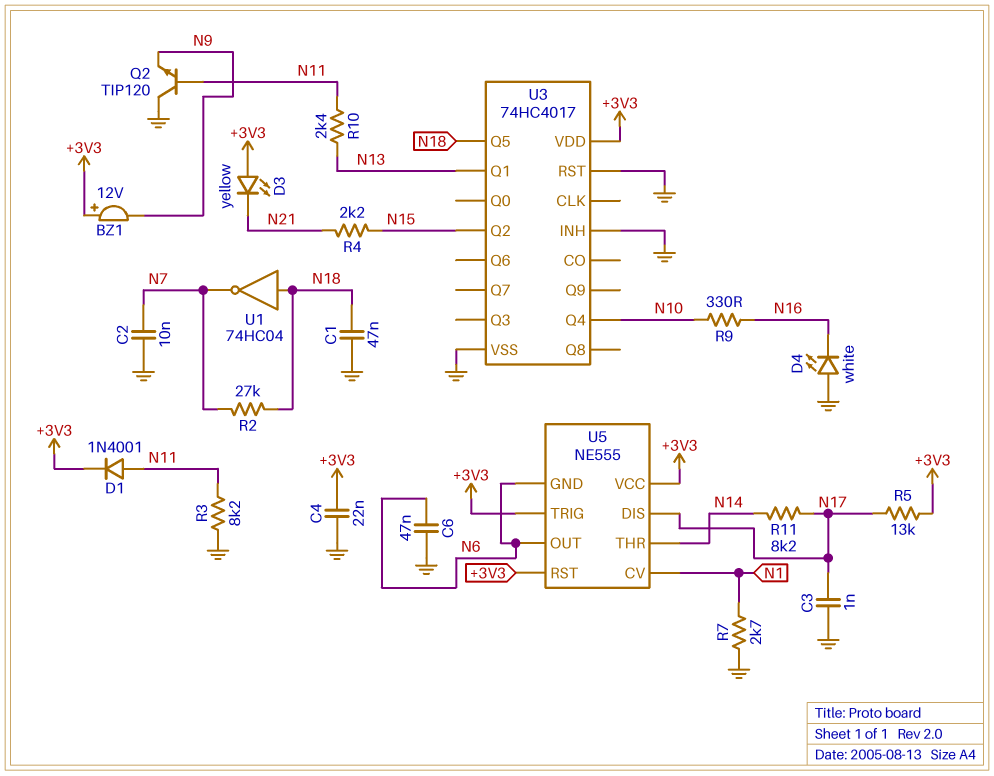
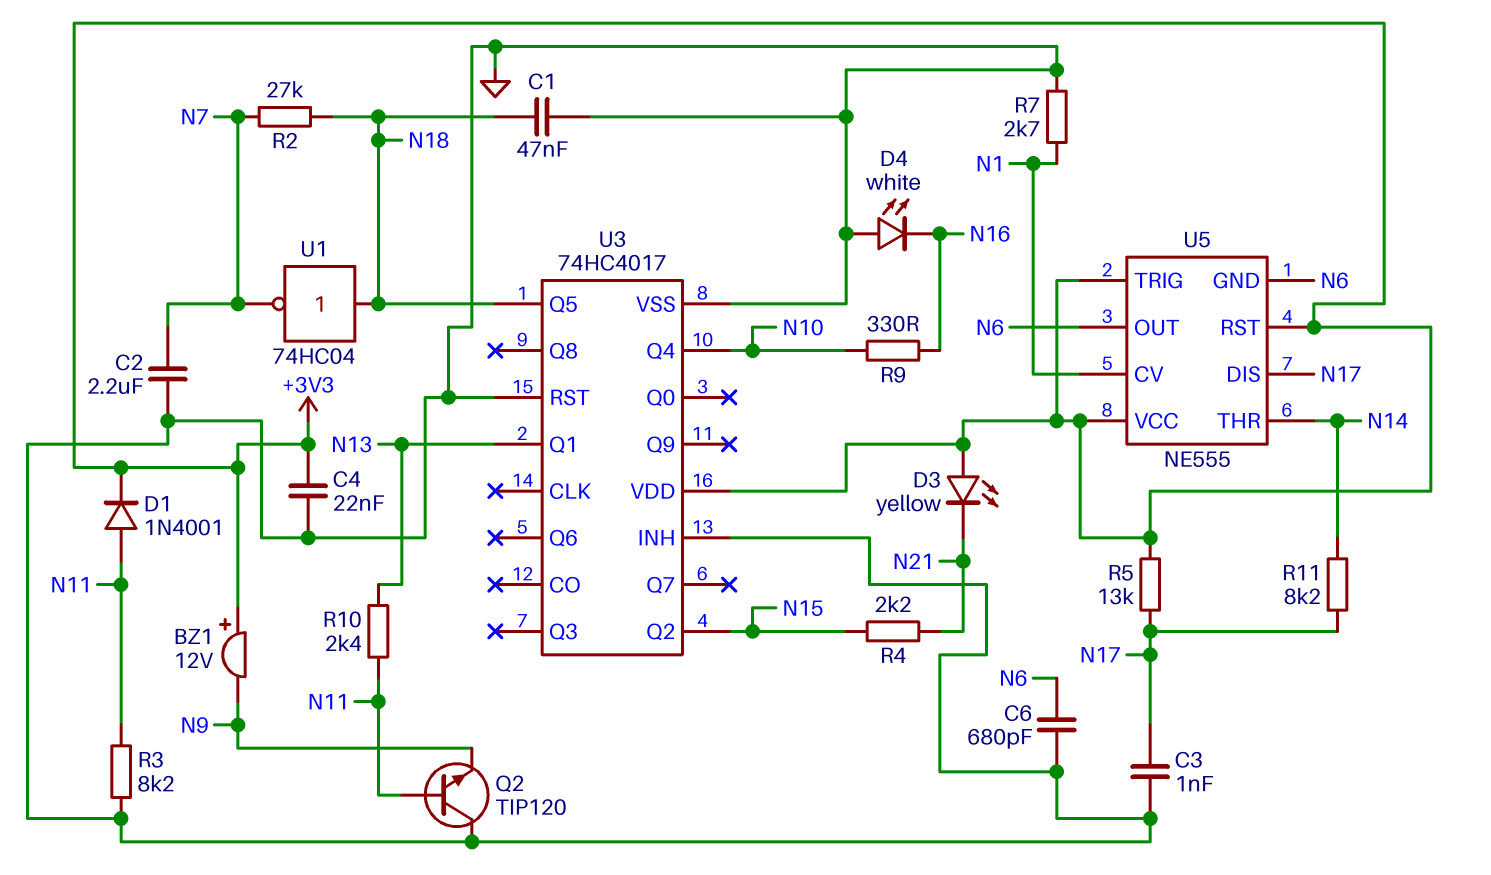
C2: 10nF (GND, N7) -> 2.2uF (GND, N7)
C6: 47nF (GND, N6) -> 680pF (GND, N6)

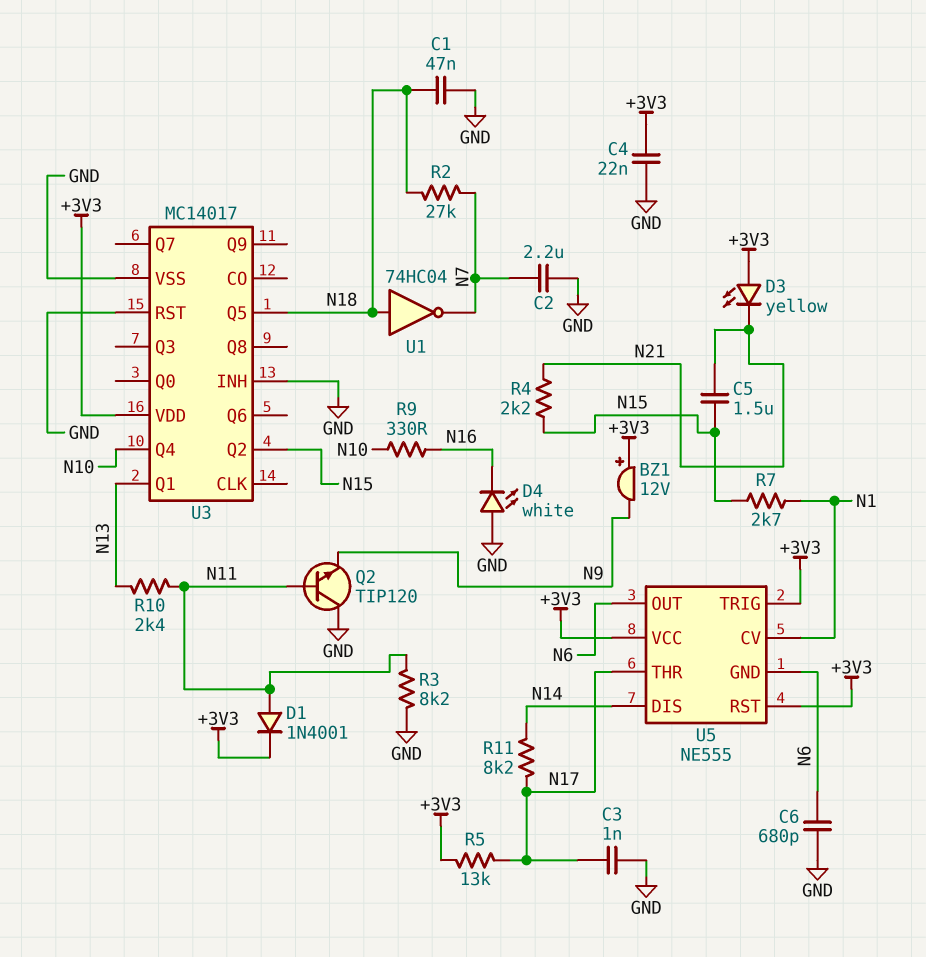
C5: none -> 1.5uF (N15, N21)
R7: 2.7k (GND, N1) -> 2.7k (N1, N15)
U3: 74HC4017 -> MC14017
U5 pin DIS: N17 -> N14
U5 pin THR: N14 -> N17

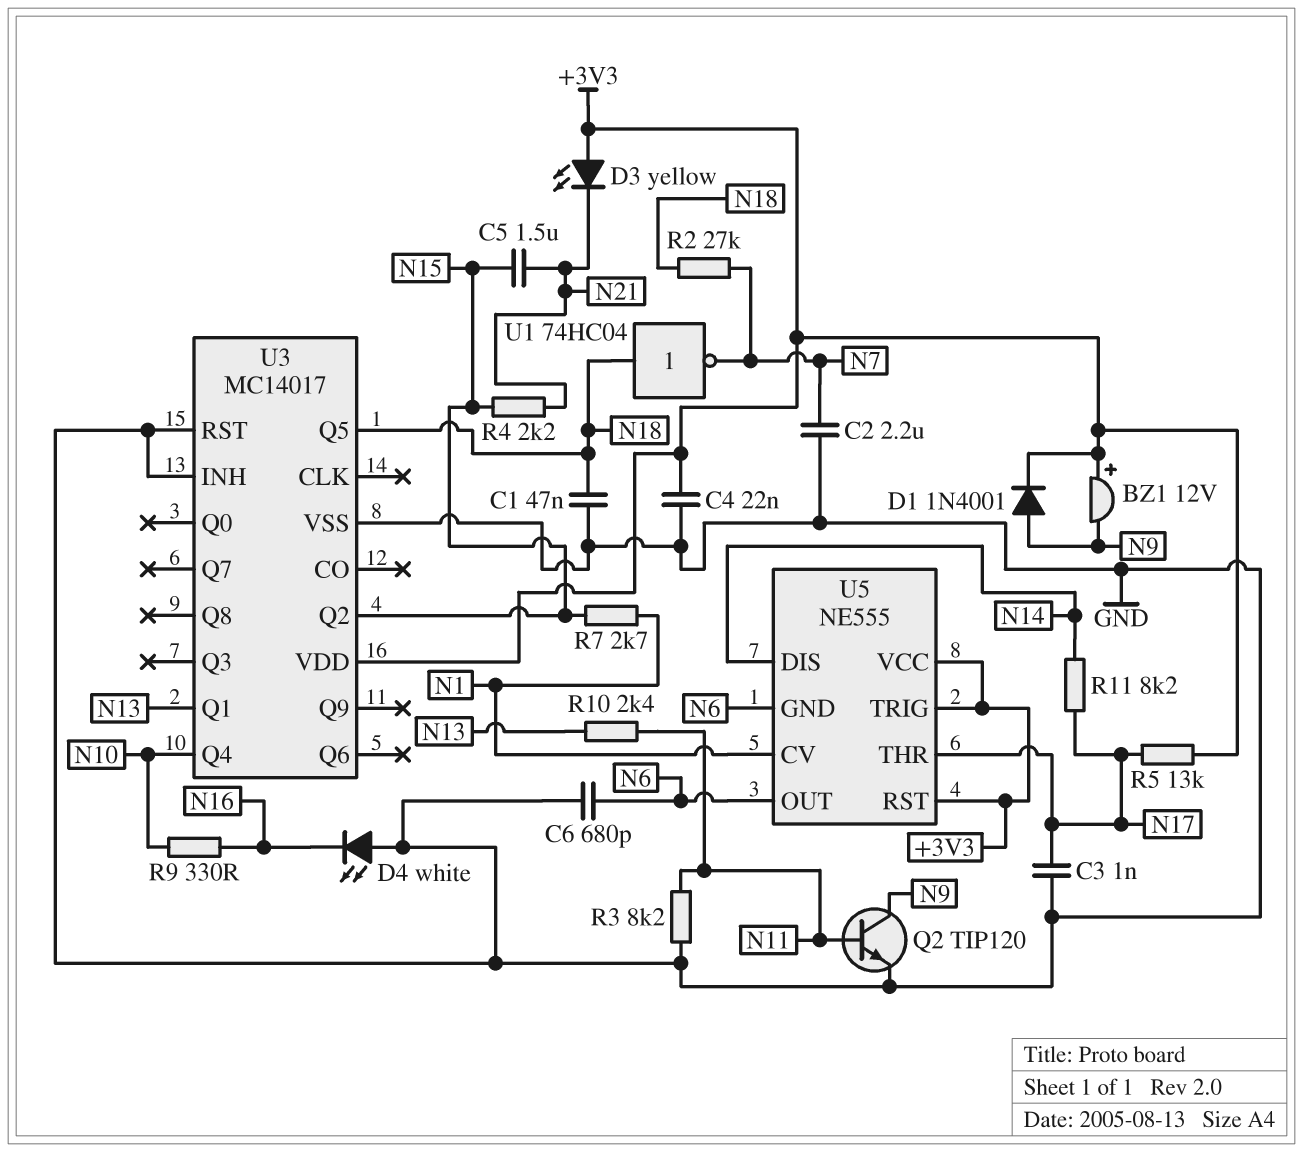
D1: diode 1N4001 (A N11, K +3V3) -> diode 1N4001 (A N9, K +3V3)
Q2: NPN TIP120 (B N11, C GND, E N9) -> NPN TIP120 (B N11, C N9, E GND)

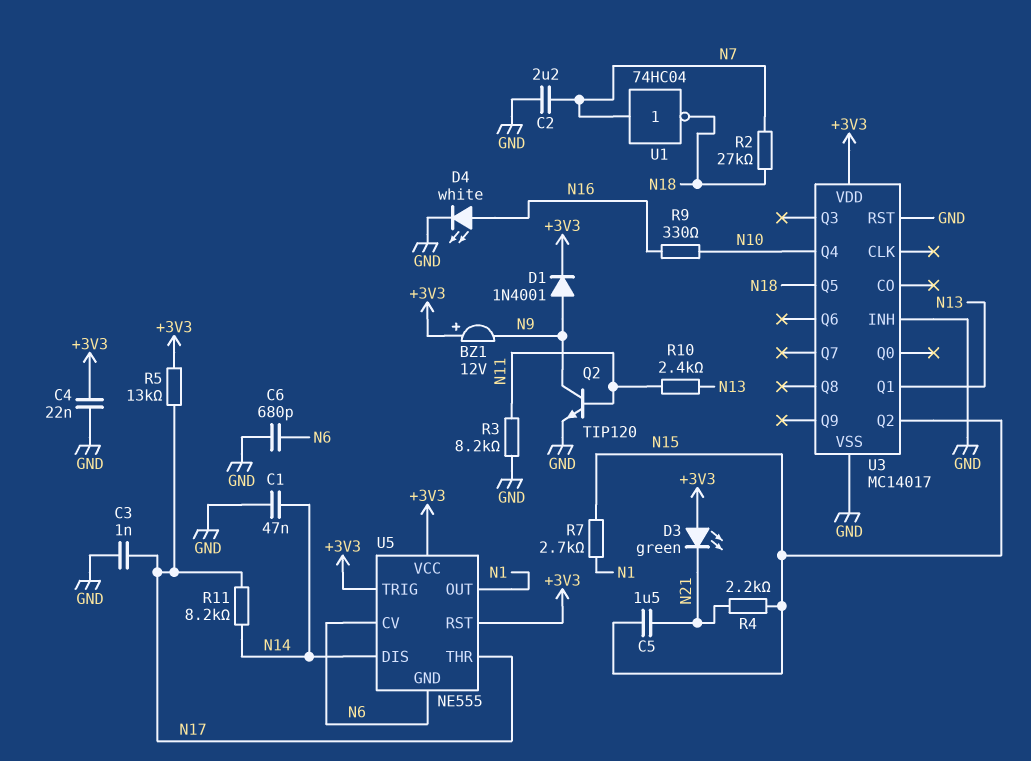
C1: 47nF (GND, N18) -> 47nF (GND, N14)
D3: LED yellow (A +3V3, K N21) -> LED green (A +3V3, K N21)
D4: LED white (A GND, K N16) -> LED white (A N16, K GND)
U1: NOT 74HC04 (in N18, out N7) -> NOT 74HC04 (in N7, out N18)
U5 pin CV: N1 -> N6
U5 pin OUT: N6 -> N1

